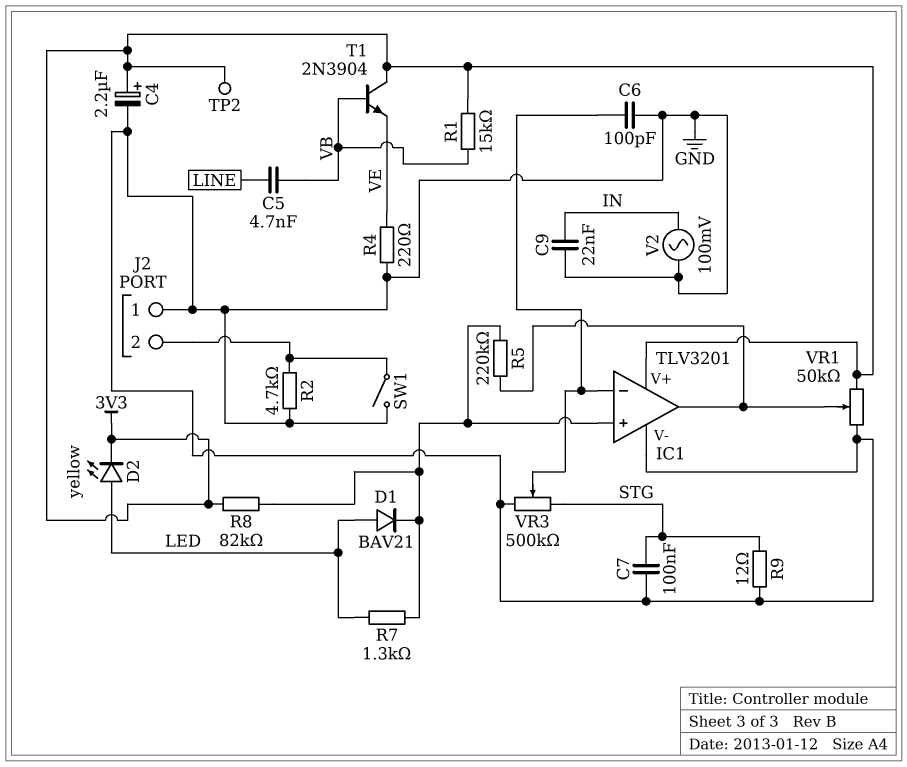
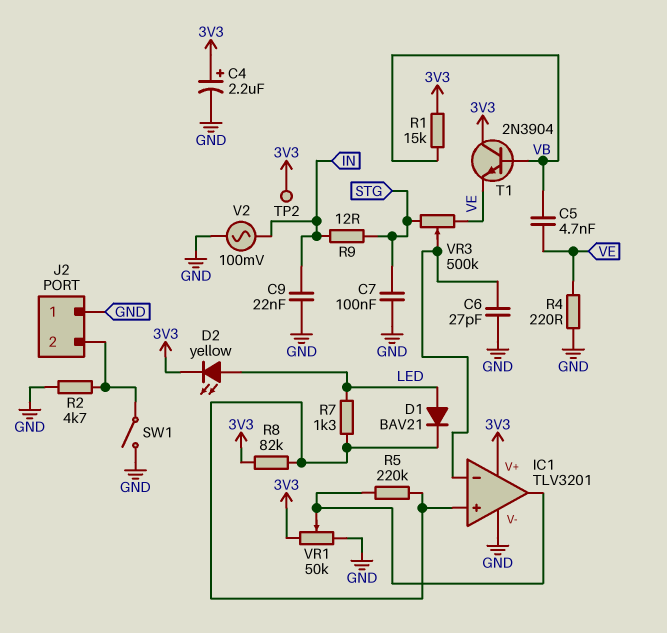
C5: 4.7nF (LINE, VB) -> 4.7nF (VB, VE)
C6: 100pF (GND, IC1/in-) -> 27pF (GND, IC1/in-)
R9: 12 (GND, STG) -> 12 (IN, STG)
VR3: 500k (GND, STG, wiper IC1/in-) -> 500k (STG, VE, wiper IC1/in-)

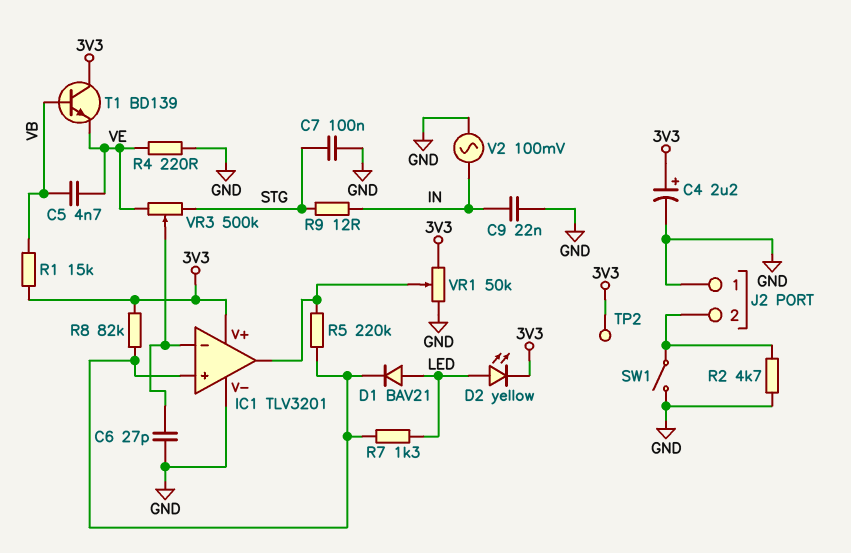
T1: NPN 2N3904 (B VB, C 3V3, E VE) -> NPN BD139 (B VB, C 3V3, E VE)

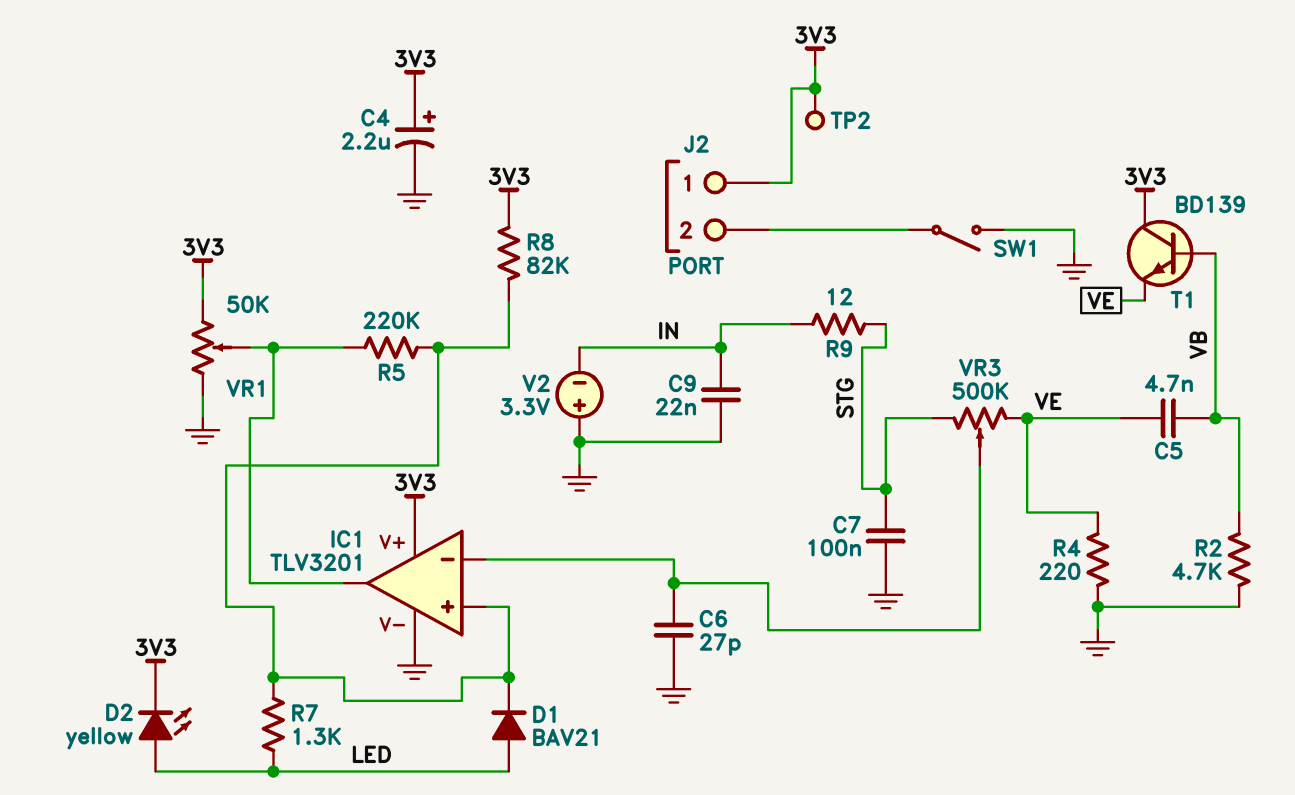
J2 pin 1: GND -> 3V3
R1: 15k (3V3, VB) -> none
R2: 4.7k (GND, J2/2) -> 4.7k (GND, VB)
V2: AC 100mV (GND, IN) -> 3.3V (plus GND, minus IN)

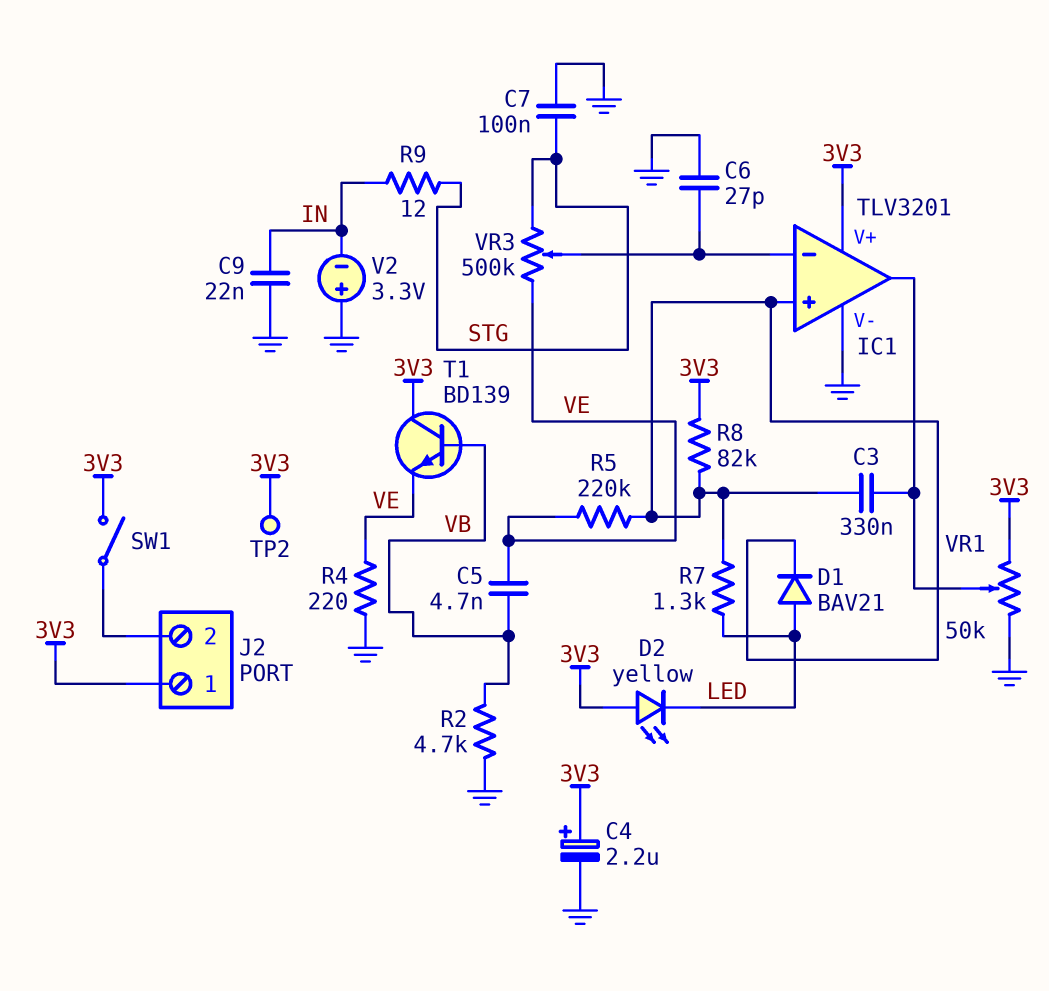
C3: none -> 330nF (IC1/in+, IC1/out)
D2: LED yellow (A LED, K 3V3) -> LED yellow (A 3V3, K LED)
R5: 220k (IC1/in+, IC1/out) -> 220k (IC1/in+, VE)
SW1: switch (GND, J2/2) -> switch (3V3, J2/2)

